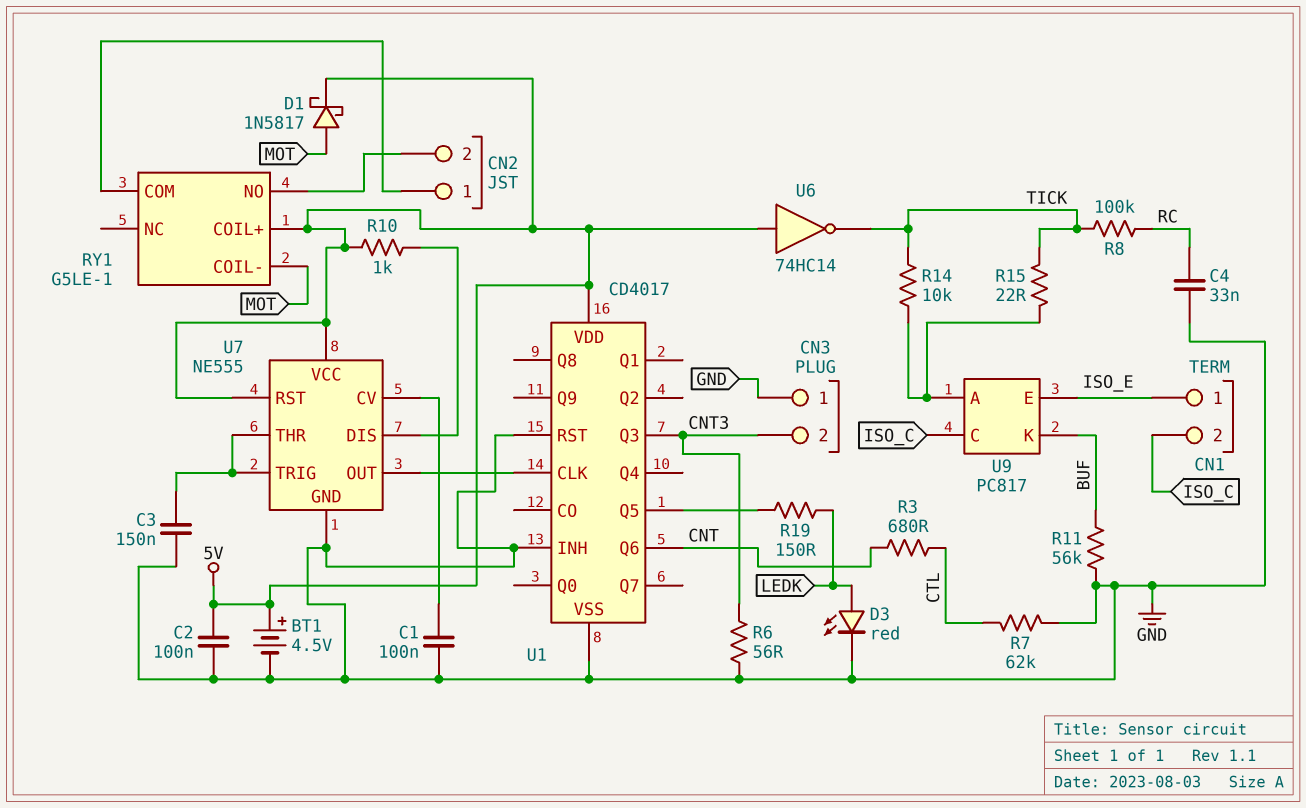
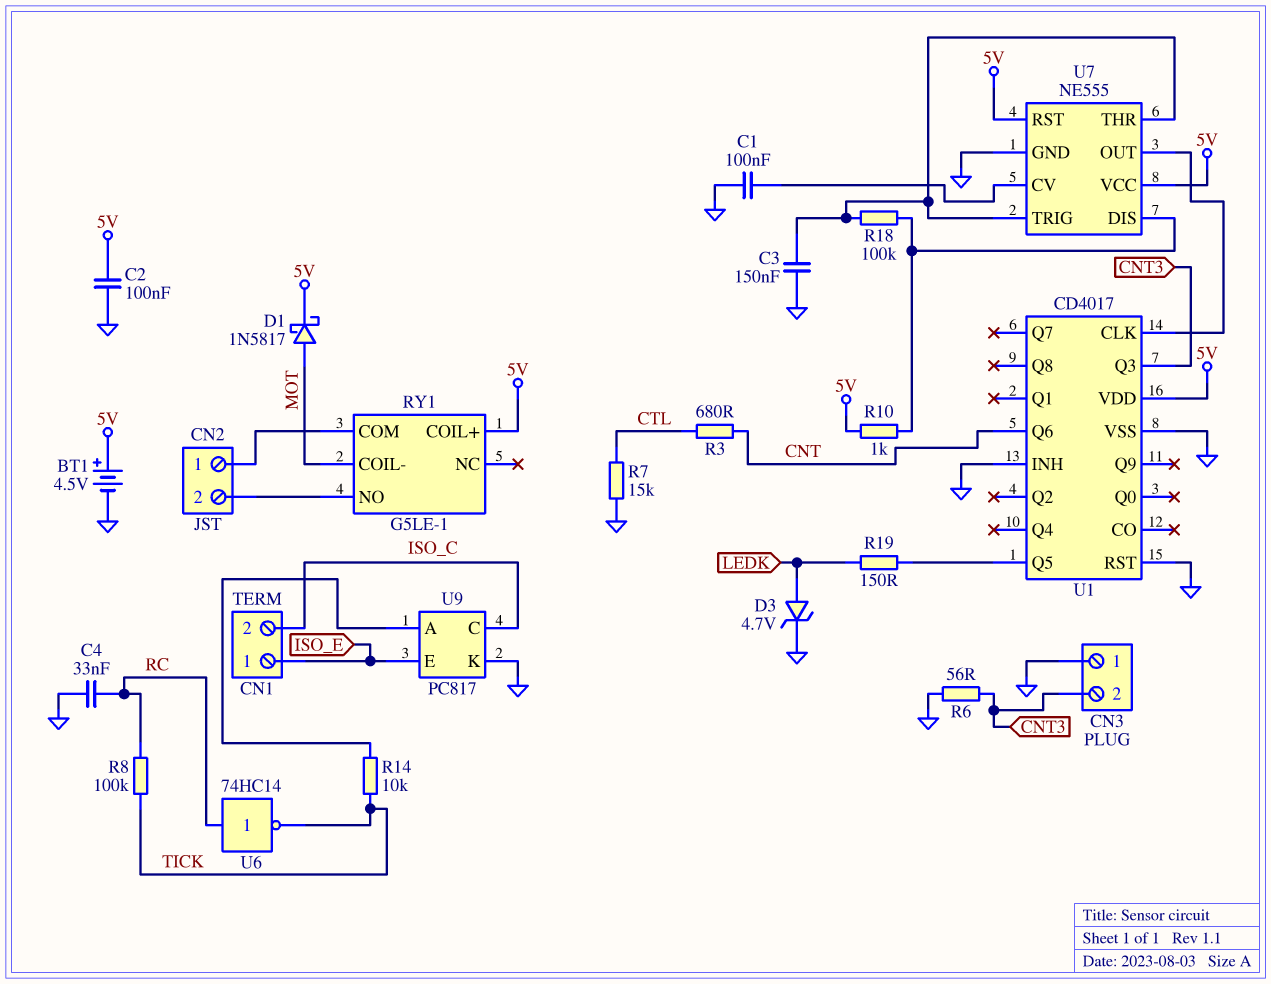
D3: LED red (A LEDK, K GND) -> zener 4.7V (A LEDK, K GND)
R7: 62k (CTL, GND) -> 15k (CTL, GND)
R11: 56k (BUF, GND) -> none
R15: 22 (TICK, U9/A) -> none
R18: none -> 100k (U7/DIS, U7/THR)
U6: NOT 74HC14 (in 5V, out TICK) -> NOT 74HC14 (in RC, out TICK)
U9 pin K: BUF -> GND

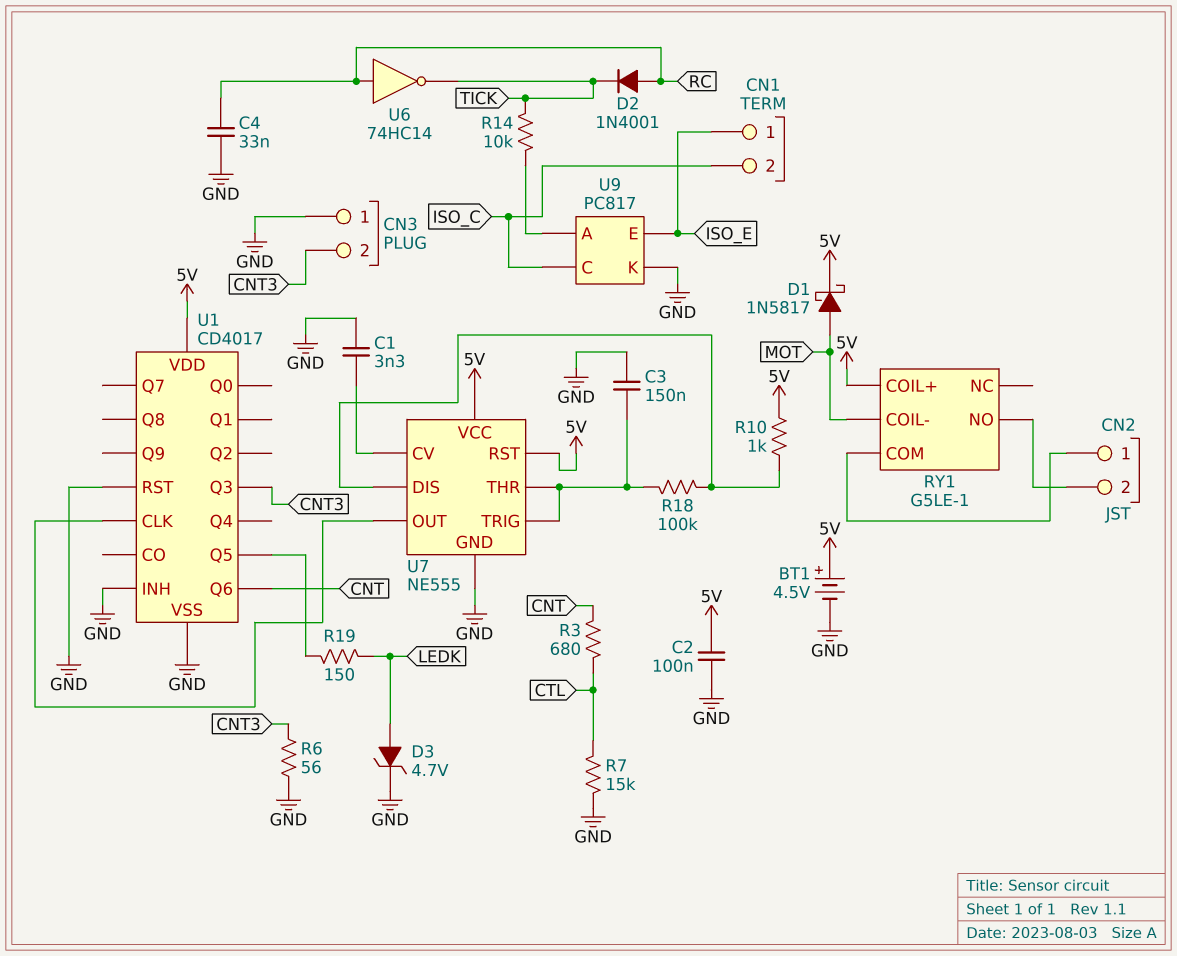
C1: 100nF (GND, U7/CV) -> 3.3nF (GND, U7/CV)
D2: none -> diode 1N4001 (A RC, K TICK)
R8: 100k (RC, TICK) -> none

